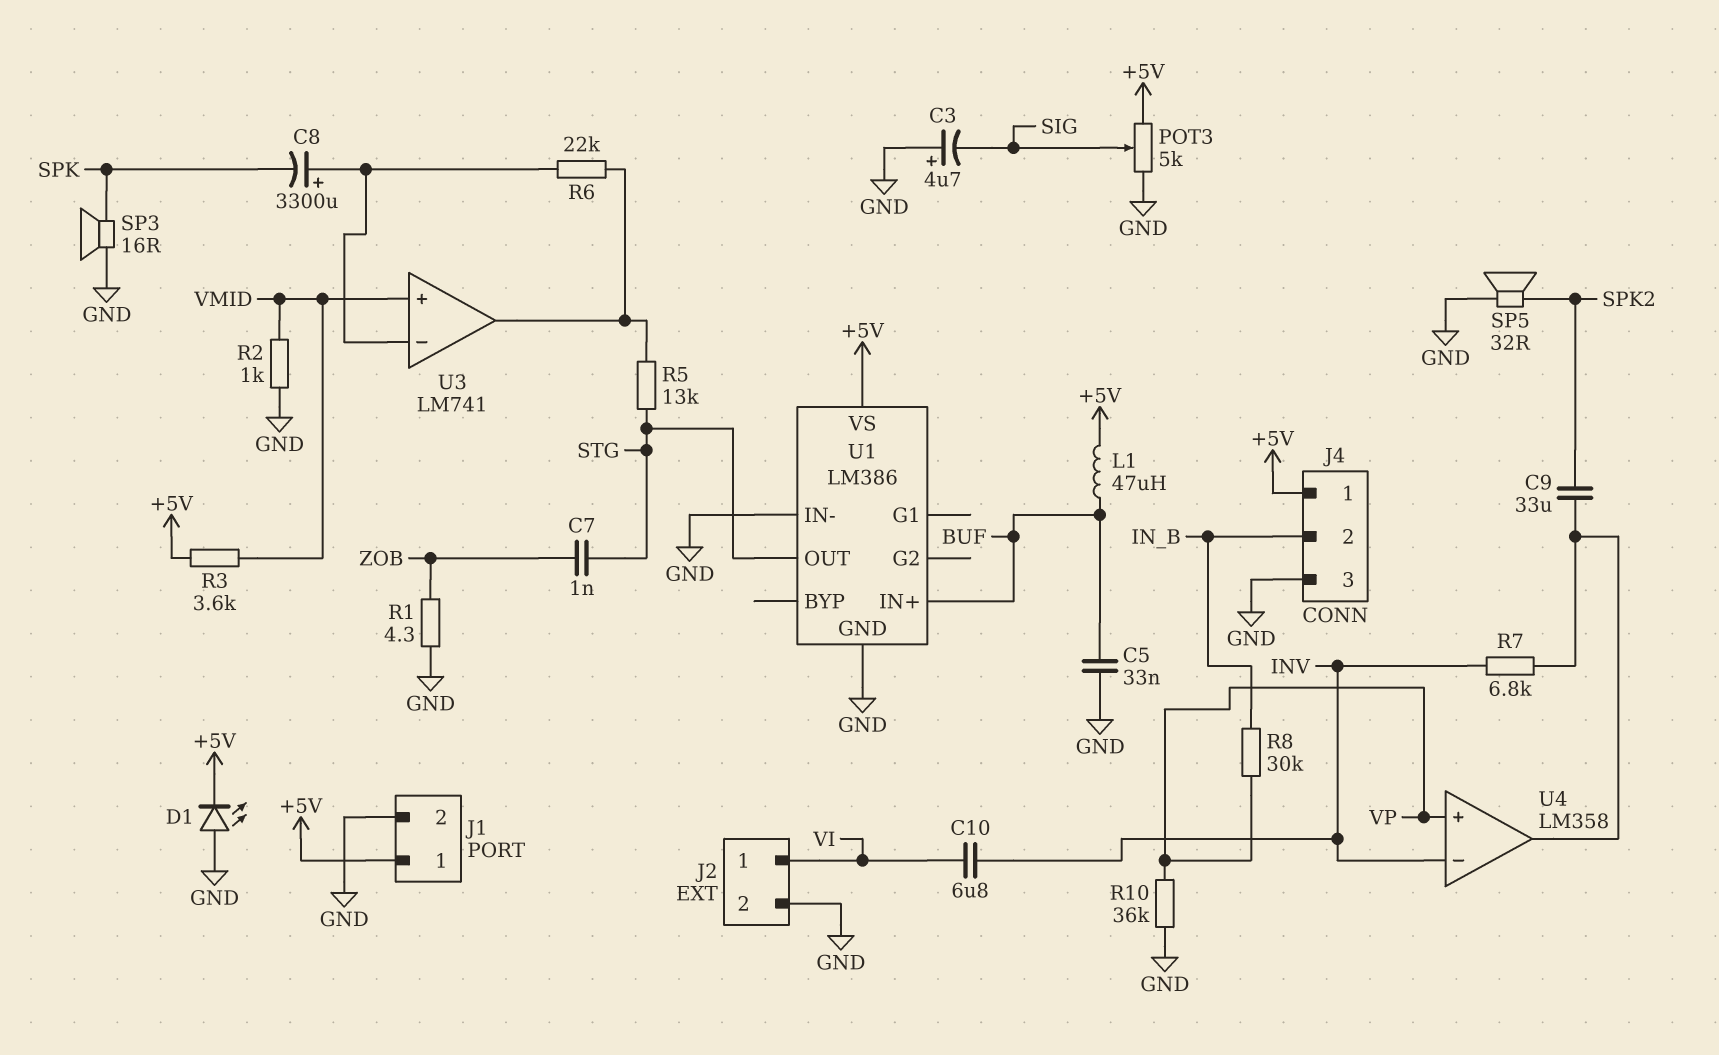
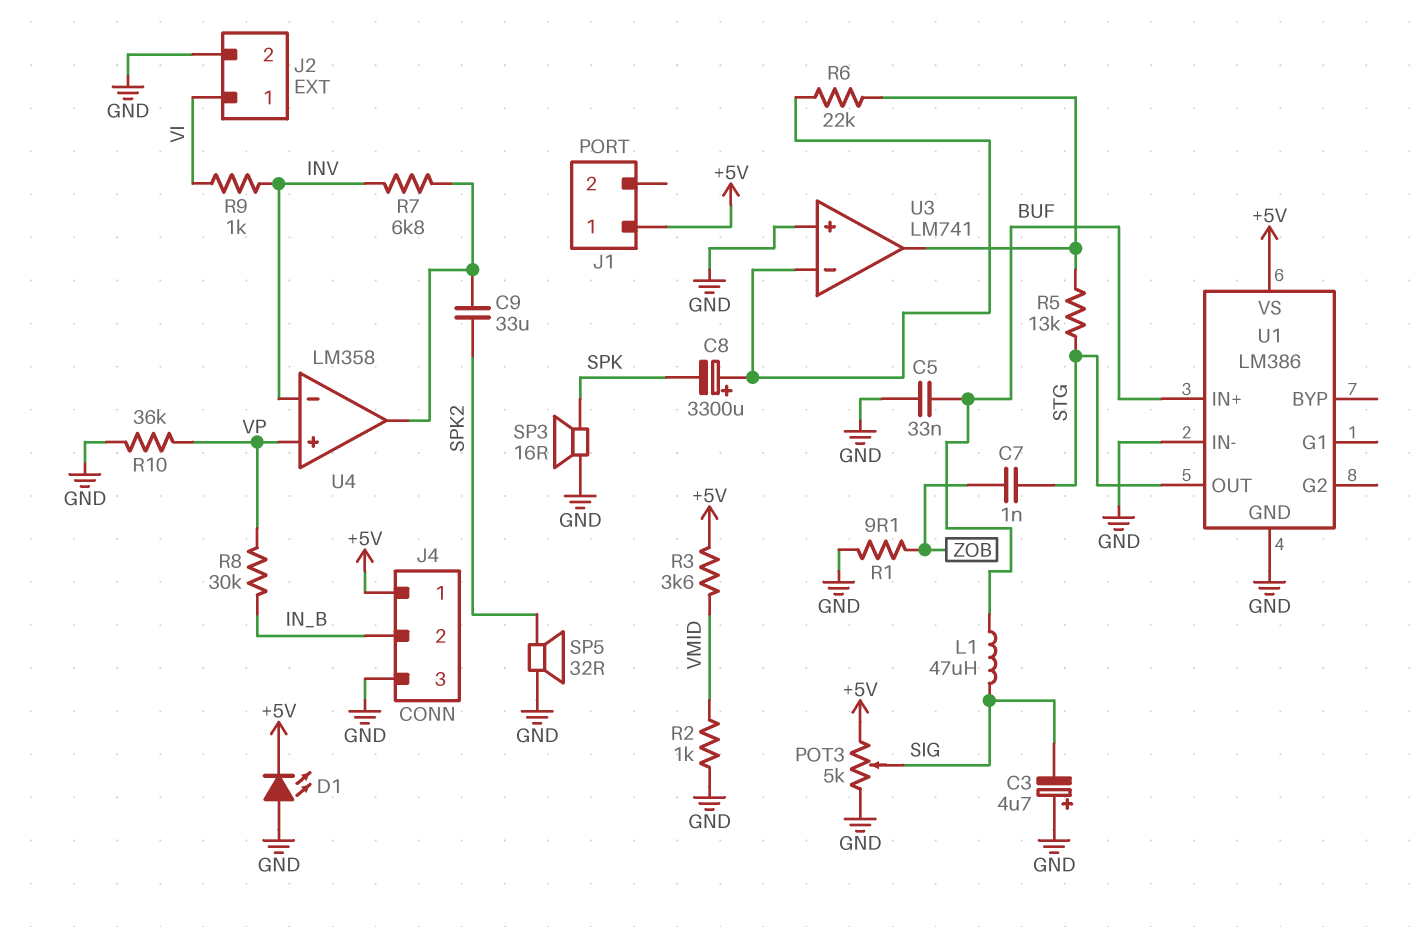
C10: 6.8uF (INV, VI) -> none
J1 pin 2: GND -> none
L1: 47uH (+5V, BUF) -> 47uH (BUF, SIG)
R1: 4.3 (GND, ZOB) -> 9.1 (GND, ZOB)
R9: none -> 1k (INV, VI)
U3 pin in+: VMID -> GND

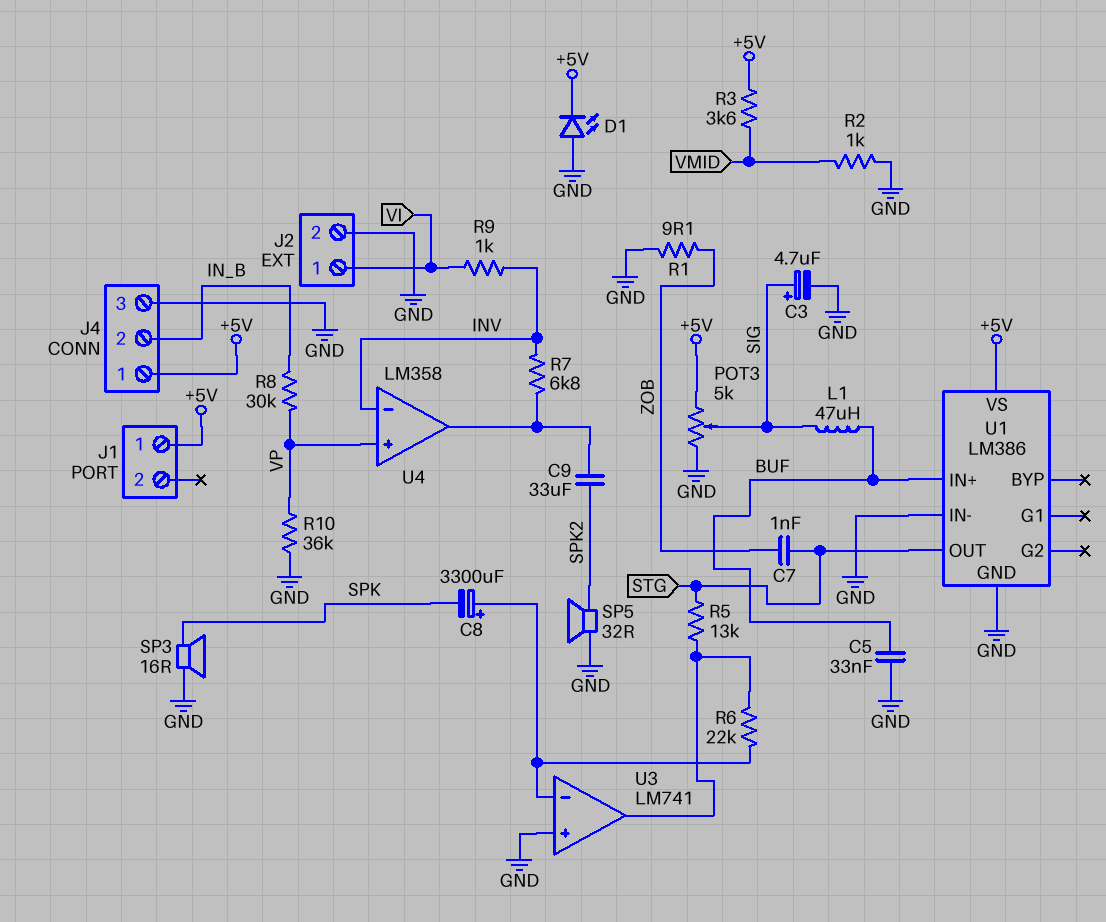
C3: 4.7uF (plus GND, minus SIG) -> 4.7uF (plus SIG, minus GND)

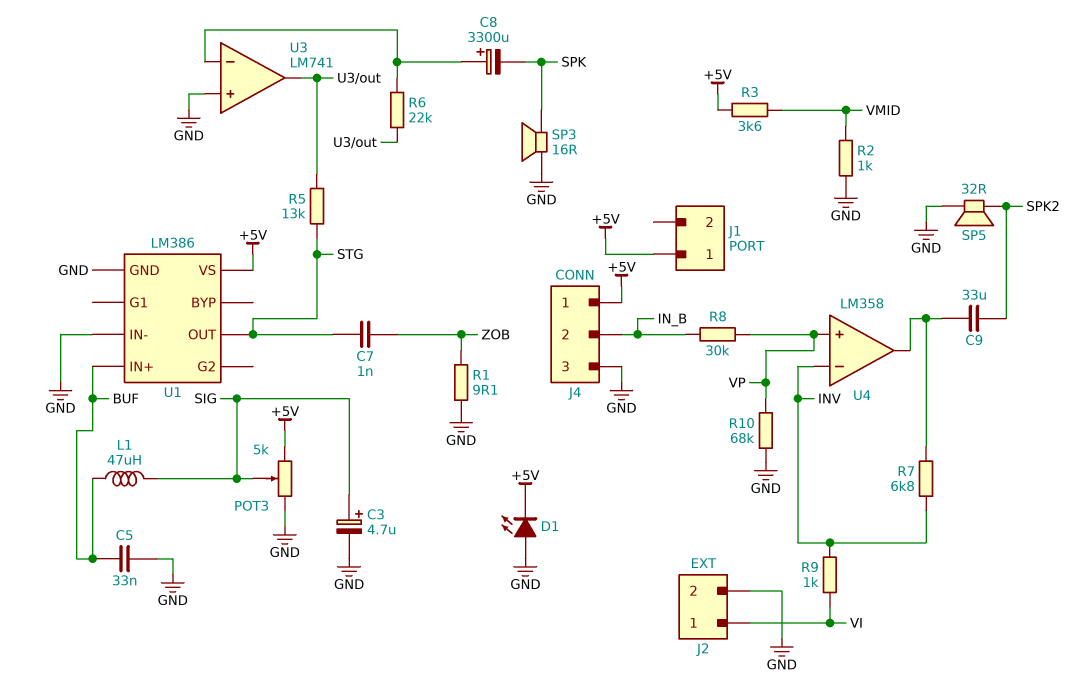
R10: 36k (GND, VP) -> 68k (GND, VP)

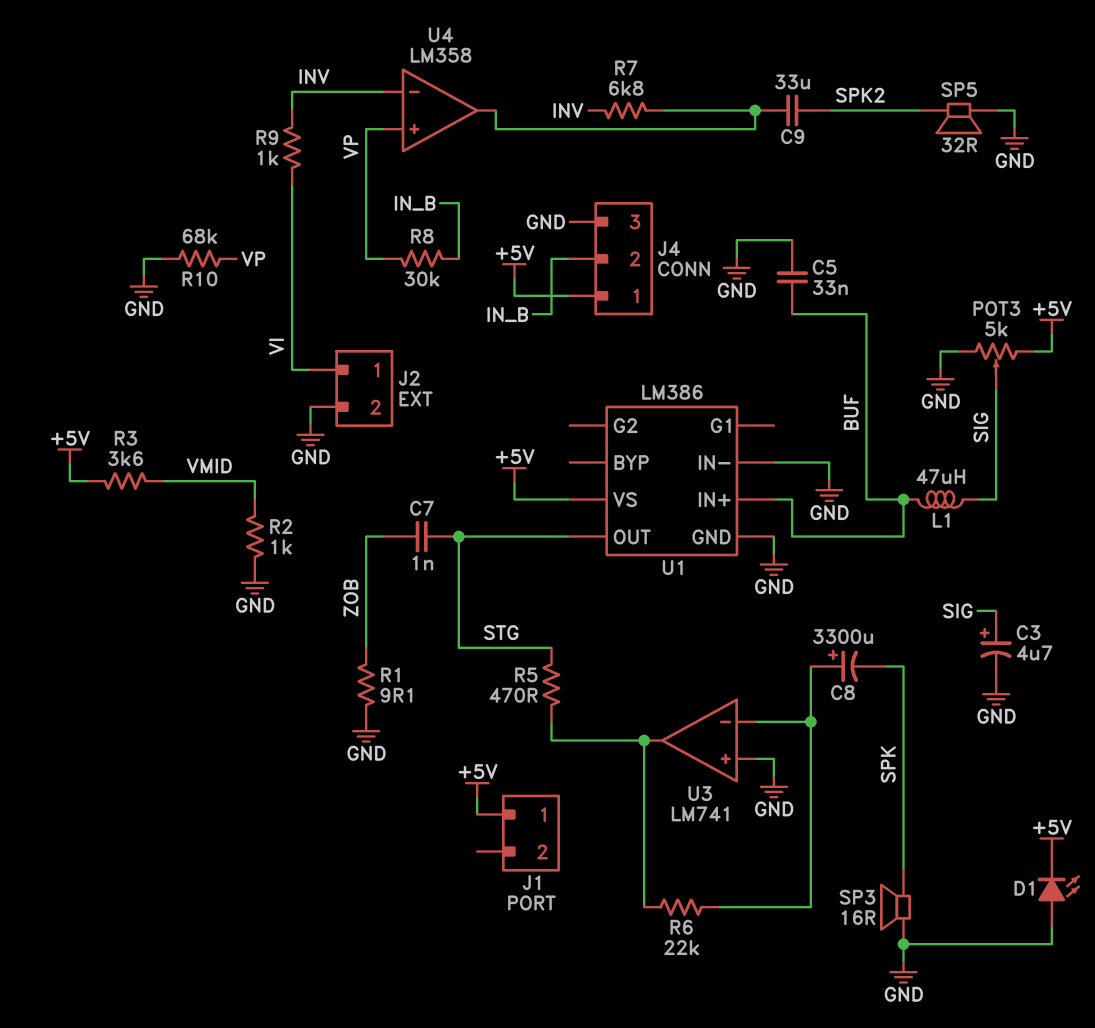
R5: 13k (STG, U3/out) -> 470 (STG, U3/out)

